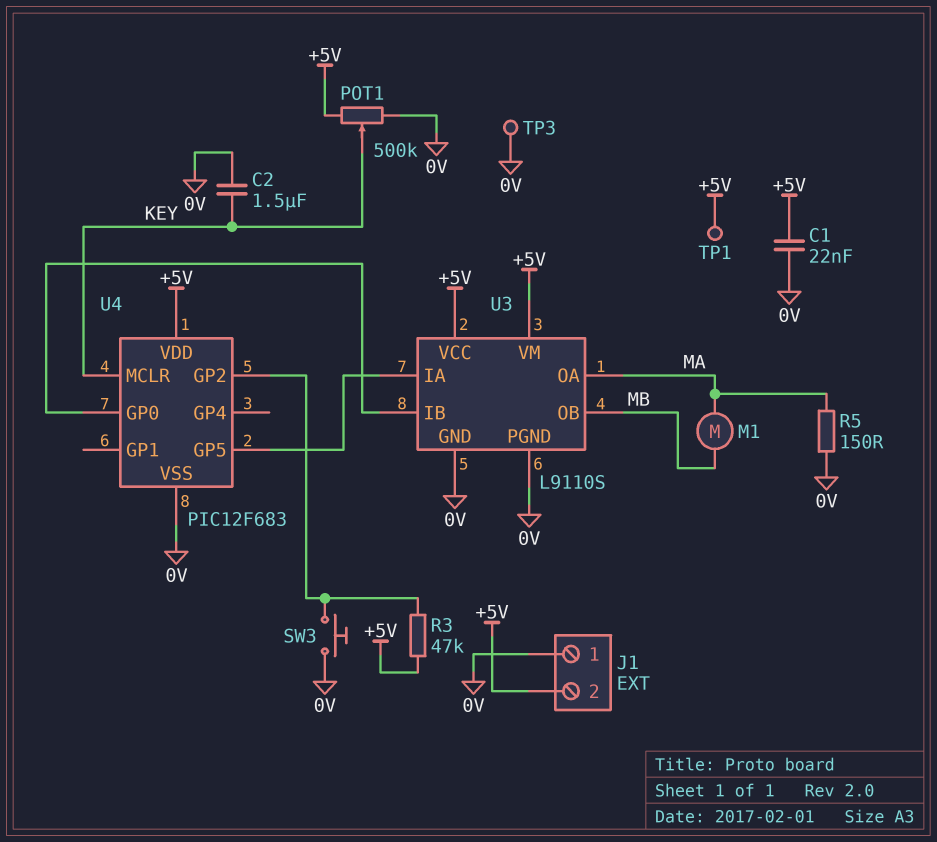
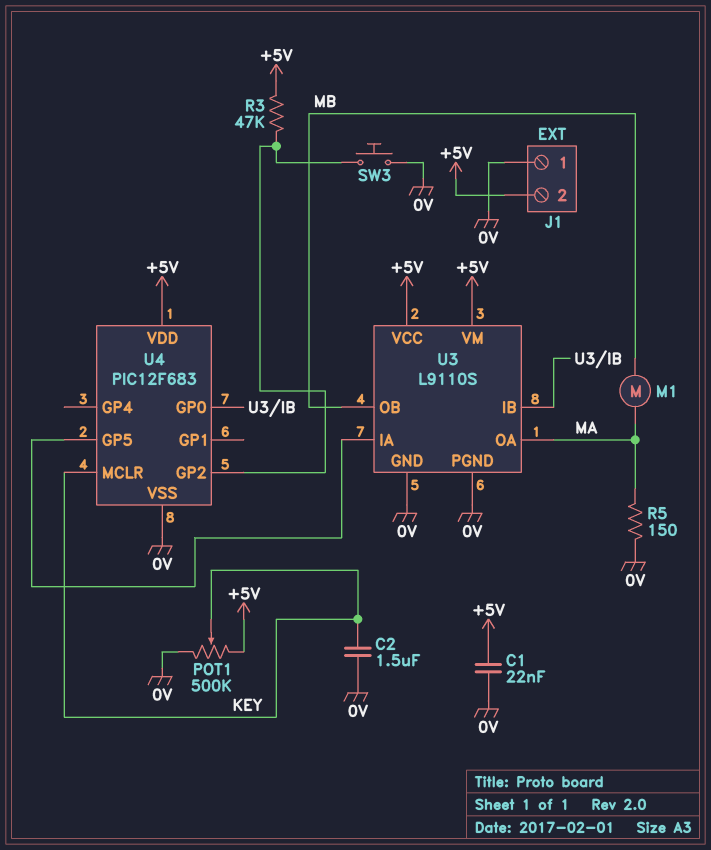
TP1: test point (+5V) -> none
TP3: test point (0V) -> none

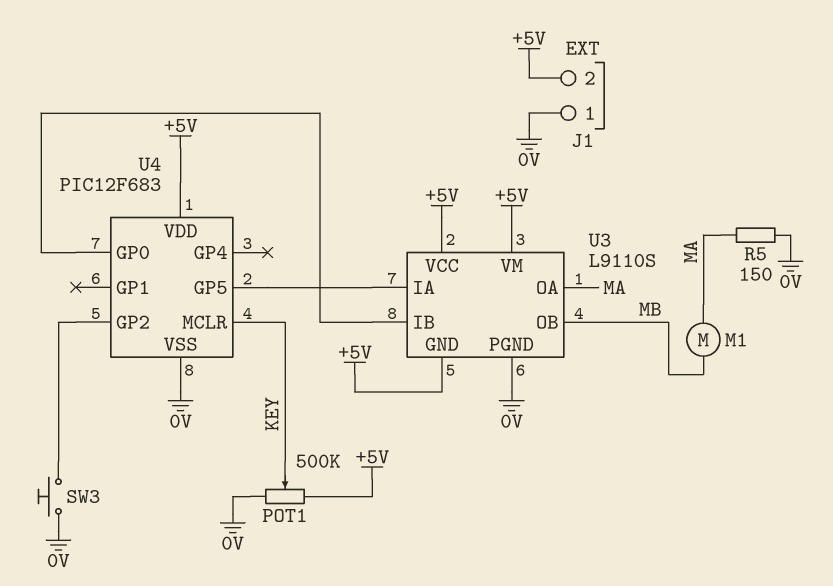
C1: 22nF (+5V, 0V) -> none
C2: 1.5uF (0V, KEY) -> none
R3: 47k (+5V, U4/GP2) -> none
U3 pin GND: 0V -> +5V

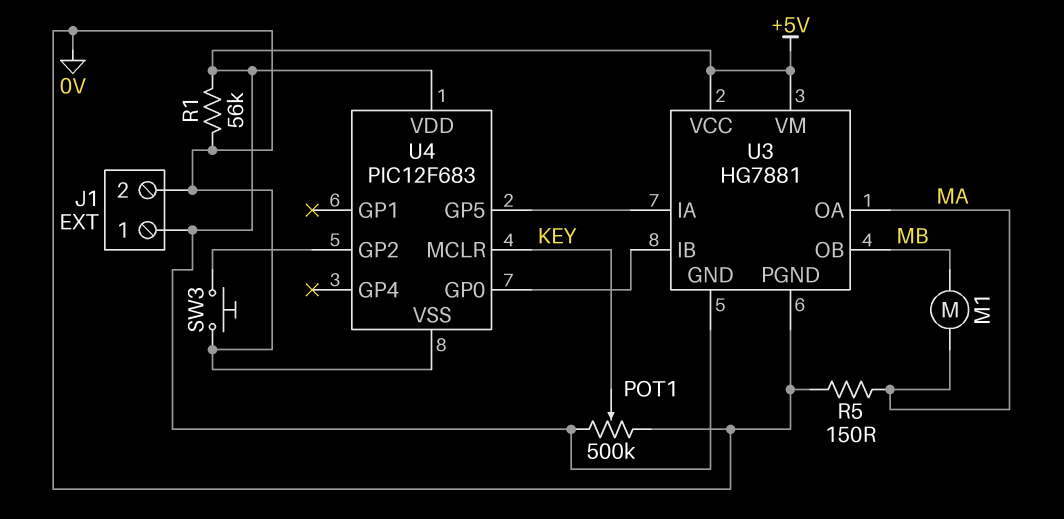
J1 pin 1: 0V -> +5V
J1 pin 2: +5V -> 0V
R1: none -> 56k (+5V, 0V)
U3: L9110S -> HG7881

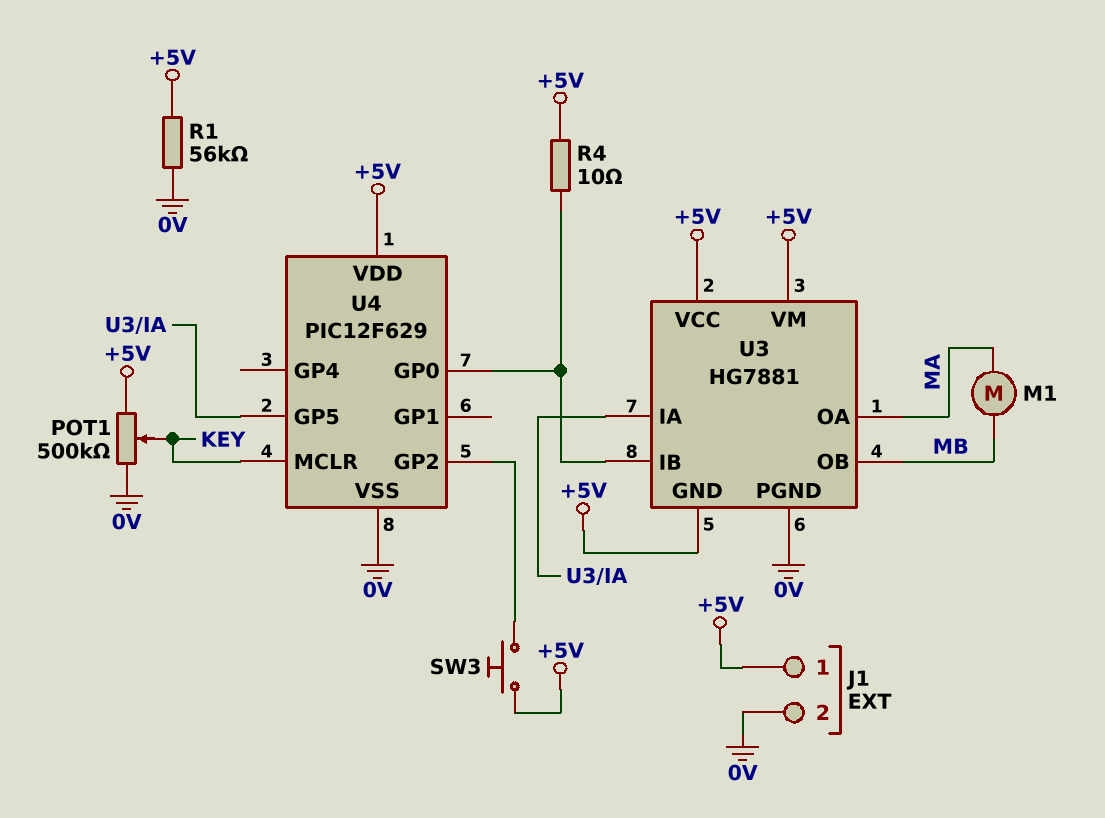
R4: none -> 10 (+5V, U3/IB)
R5: 150 (0V, MA) -> none
SW3: button (0V, U4/GP2) -> button (+5V, U4/GP2)
U4: PIC12F683 -> PIC12F629

